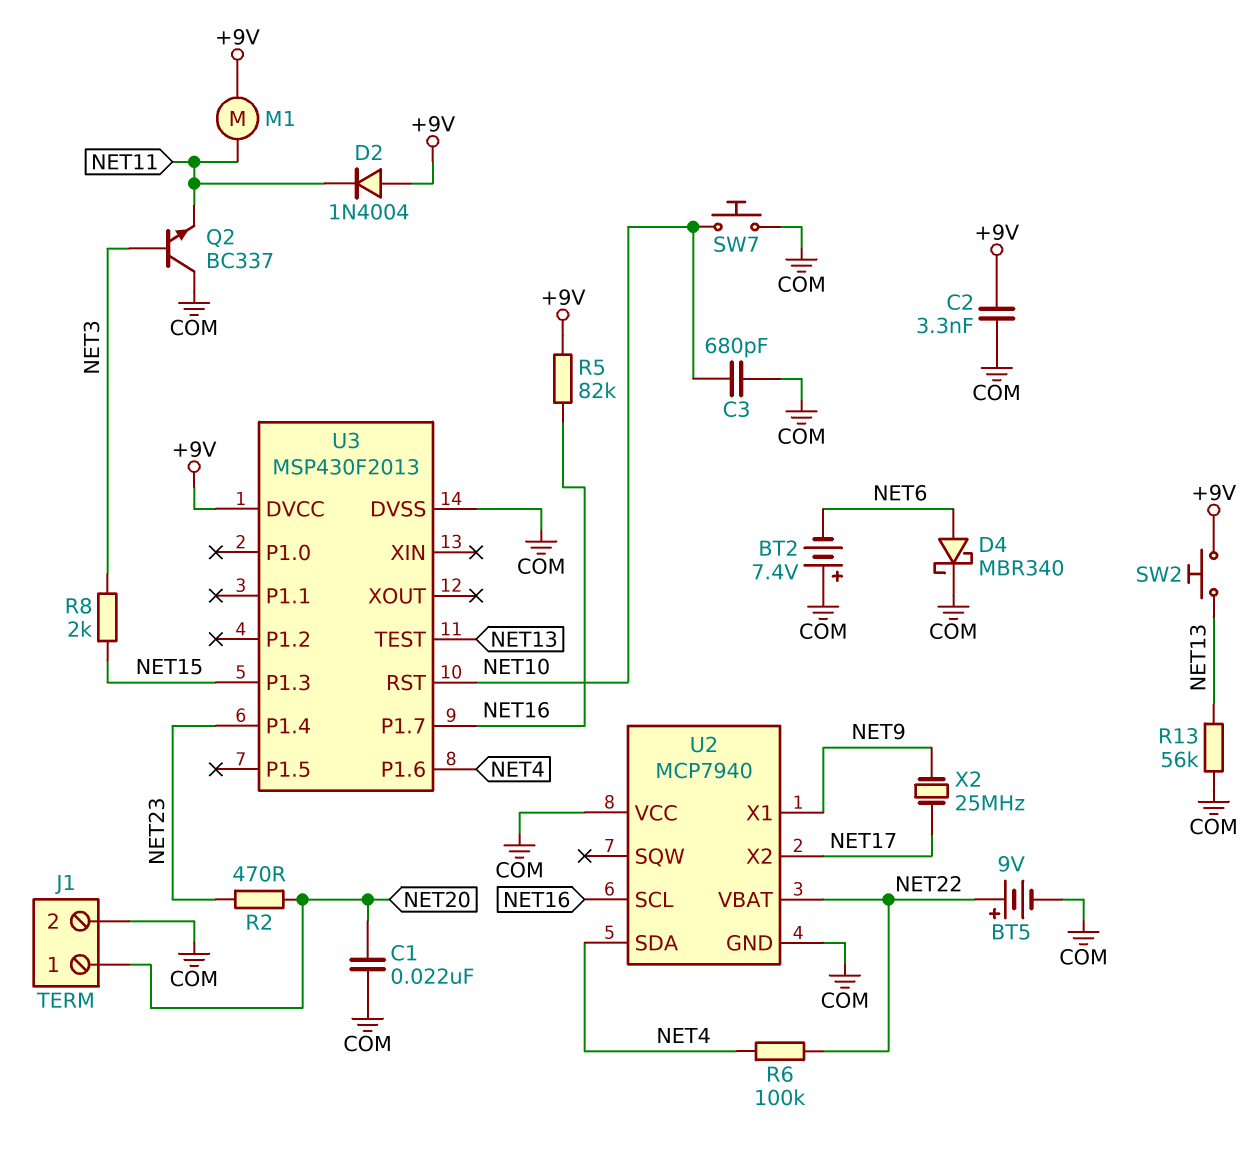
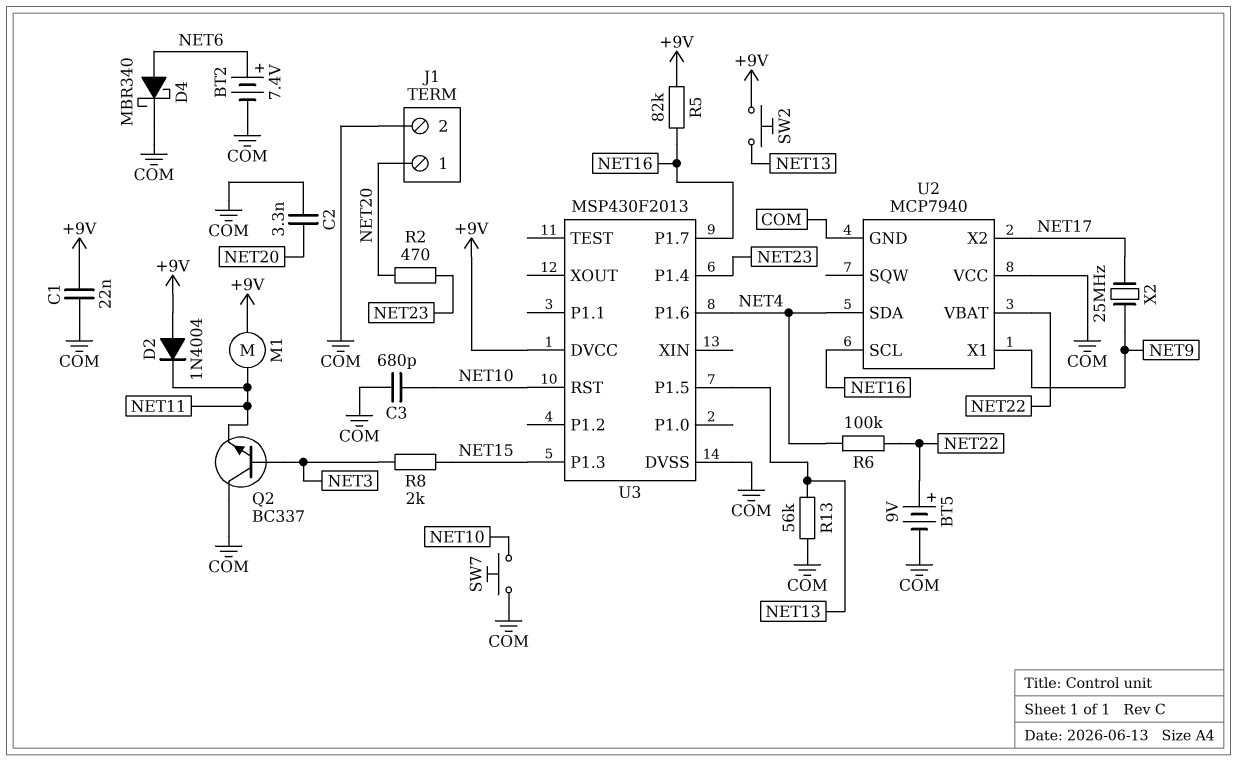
BT2: 7.4V (plus COM, minus NET6) -> 7.4V (plus NET6, minus COM)
C1: 22nF (COM, NET20) -> 22nF (+9V, COM)
C2: 3.3nF (+9V, COM) -> 3.3nF (COM, NET20)
U3 pin P1.5: none -> NET13
U3 pin TEST: NET13 -> none

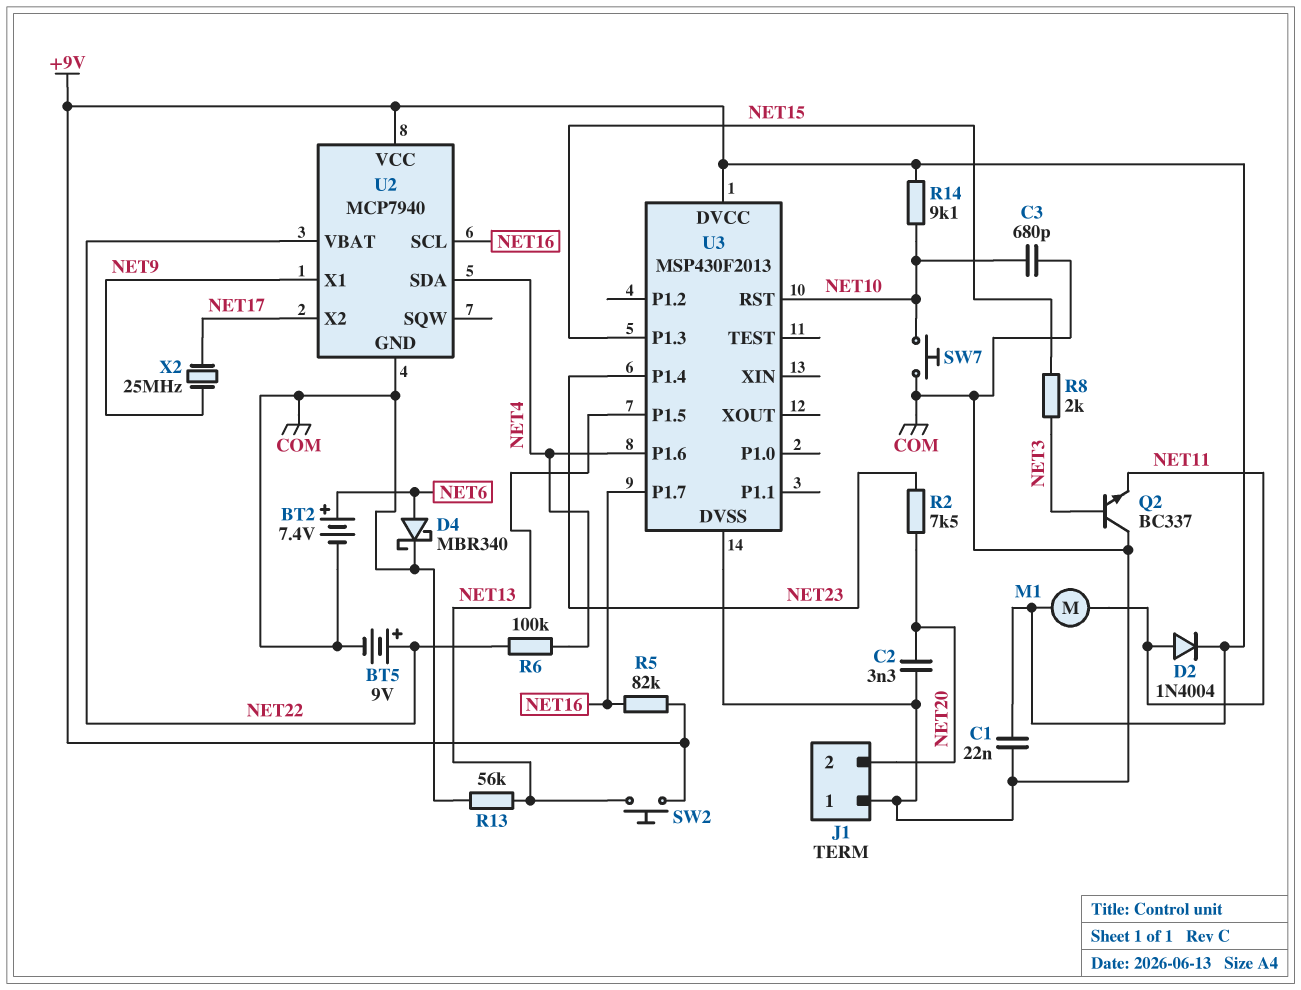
D2: diode 1N4004 (A +9V, K NET11) -> diode 1N4004 (A NET11, K +9V)
J1 pin 1: NET20 -> COM
J1 pin 2: COM -> NET20
R2: 470 (NET20, NET23) -> 7.5k (NET20, NET23)
R14: none -> 9.1k (+9V, NET10)
U2 pin VCC: COM -> +9V

